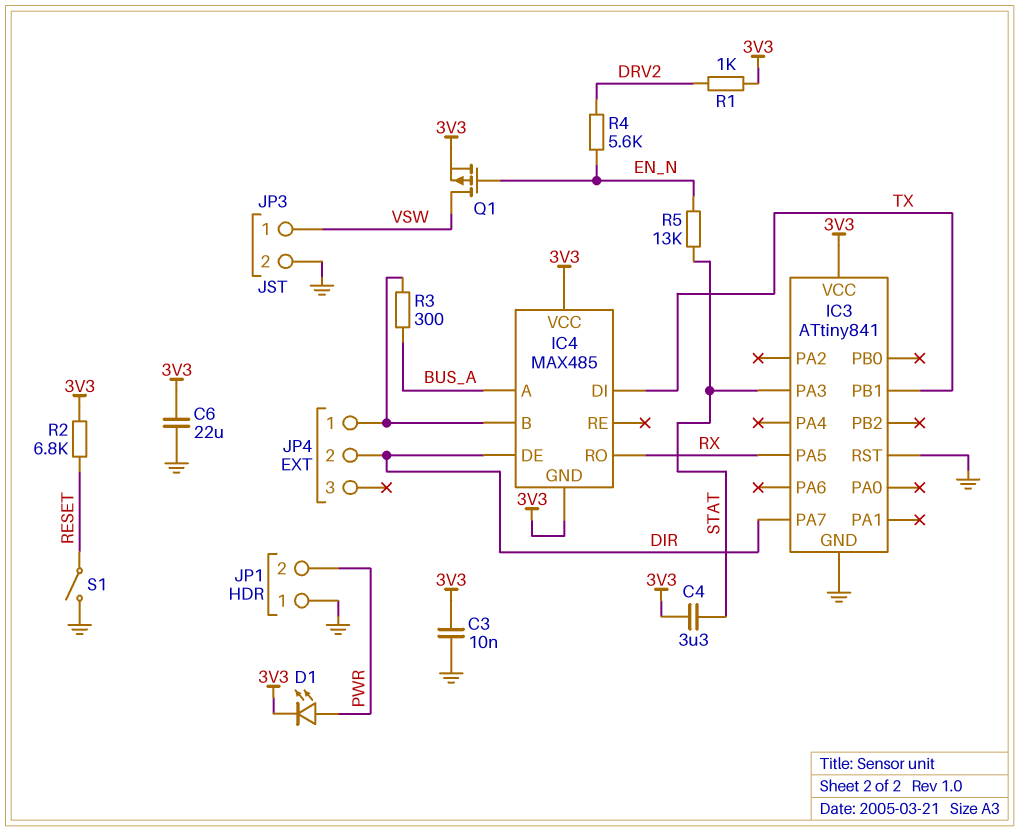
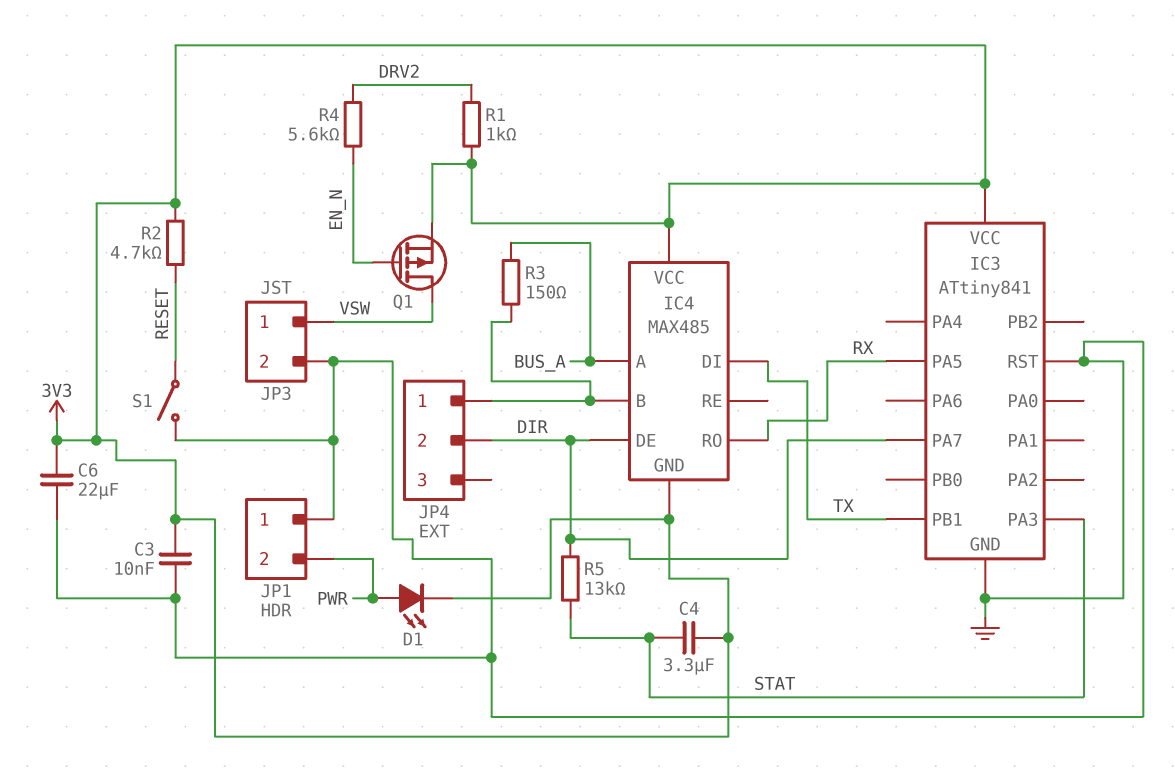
R2: 6.8k (3V3, RESET) -> 4.7k (3V3, RESET)
R3: 300 (BUS_A, IC4/B) -> 150 (BUS_A, IC4/B)
R5: 13k (EN_N, STAT) -> 13k (DIR, STAT)

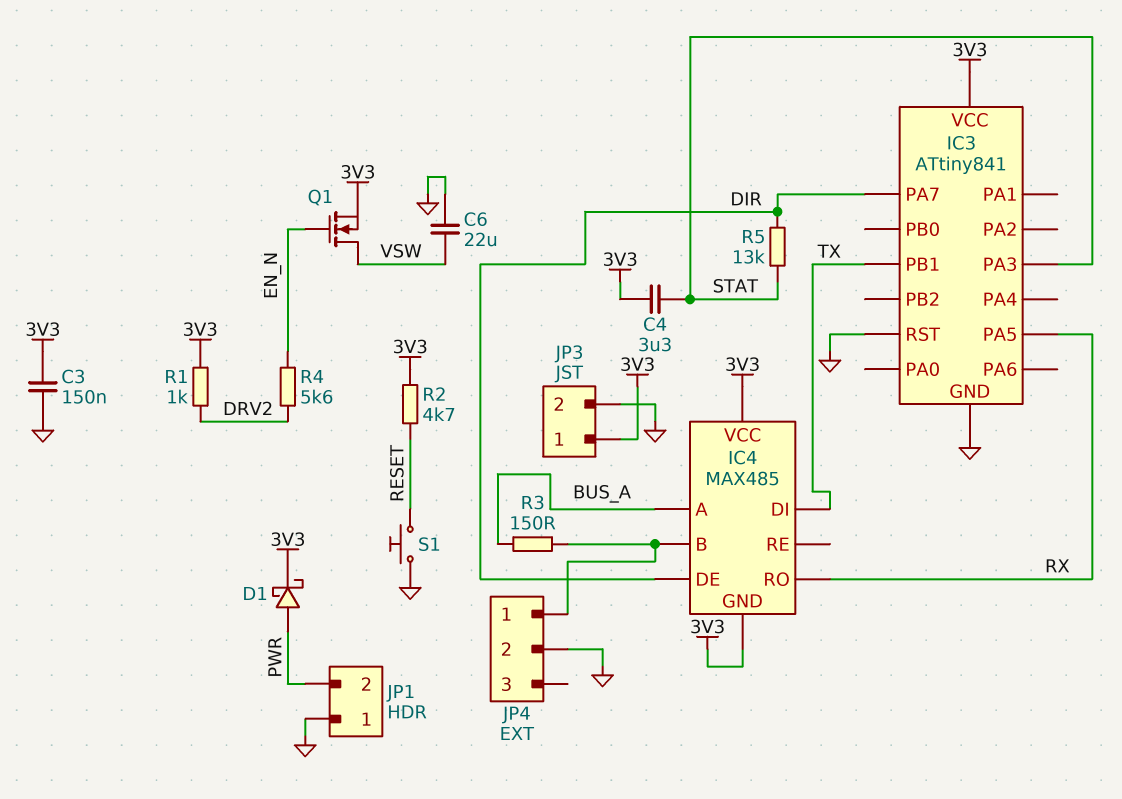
C3: 10nF (3V3, GND) -> 150nF (3V3, GND)
C6: 22uF (3V3, GND) -> 22uF (GND, VSW)
D1: LED (A PWR, K 3V3) -> schottky (A PWR, K 3V3)
JP3 pin 1: VSW -> 3V3
JP4 pin 2: DIR -> GND
Q1: PMOS (G EN_N, D VSW, S 3V3) -> NMOS (G EN_N, D VSW, S 3V3)
S1: switch (GND, RESET) -> button (GND, RESET)

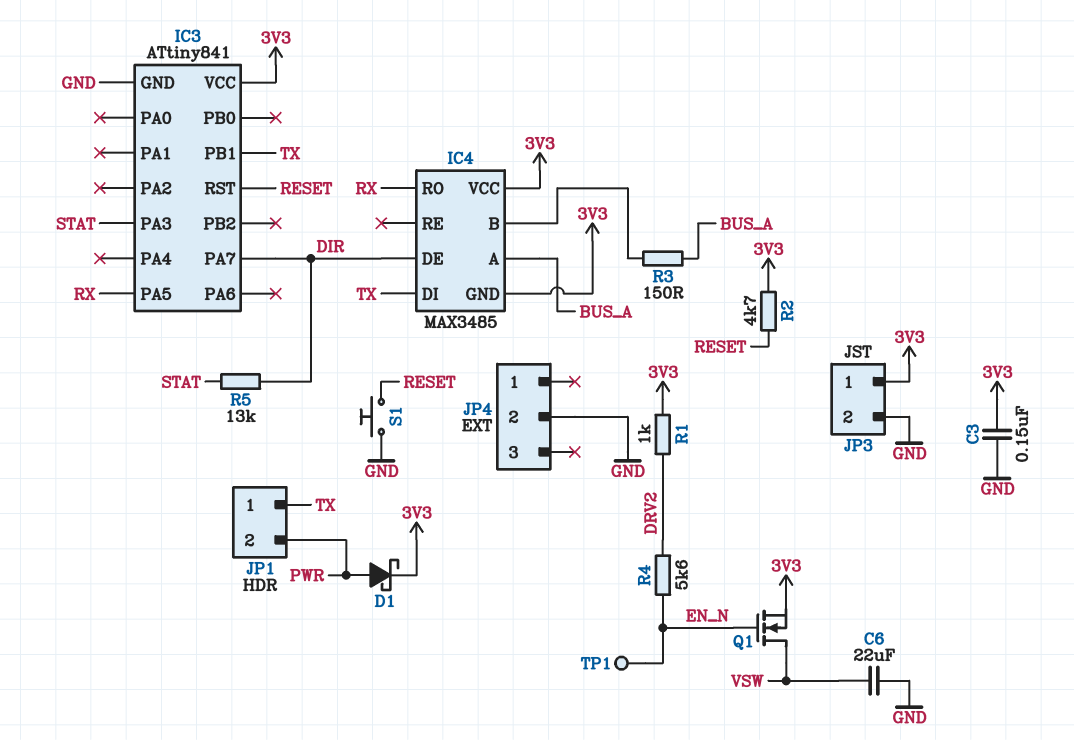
C4: 3.3uF (3V3, STAT) -> none
IC3 pin RST: GND -> RESET
IC4: MAX485 -> MAX3485
JP1 pin 1: GND -> TX
JP4 pin 1: IC4/B -> none
TP1: none -> test point (EN_N)

